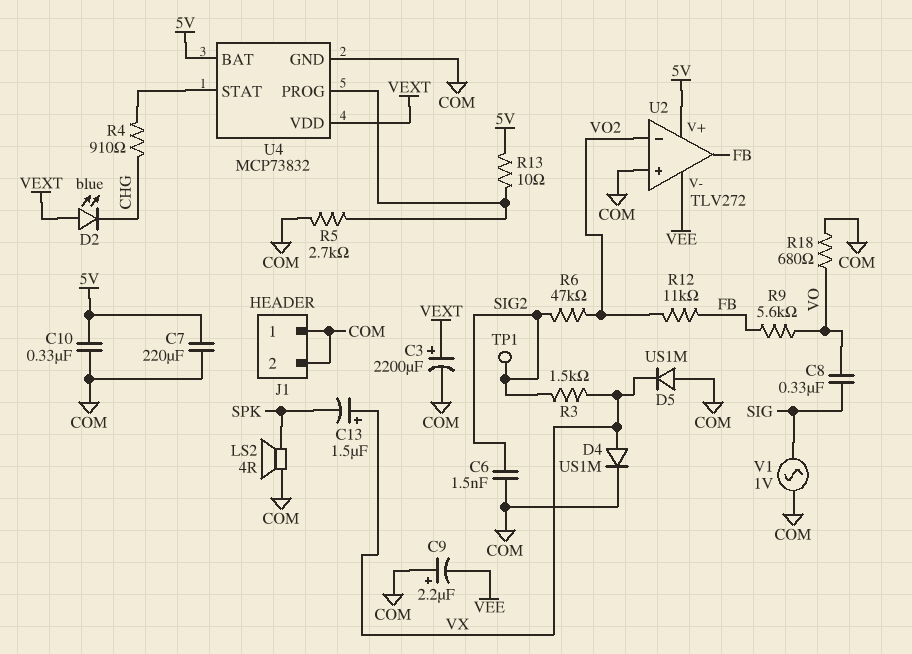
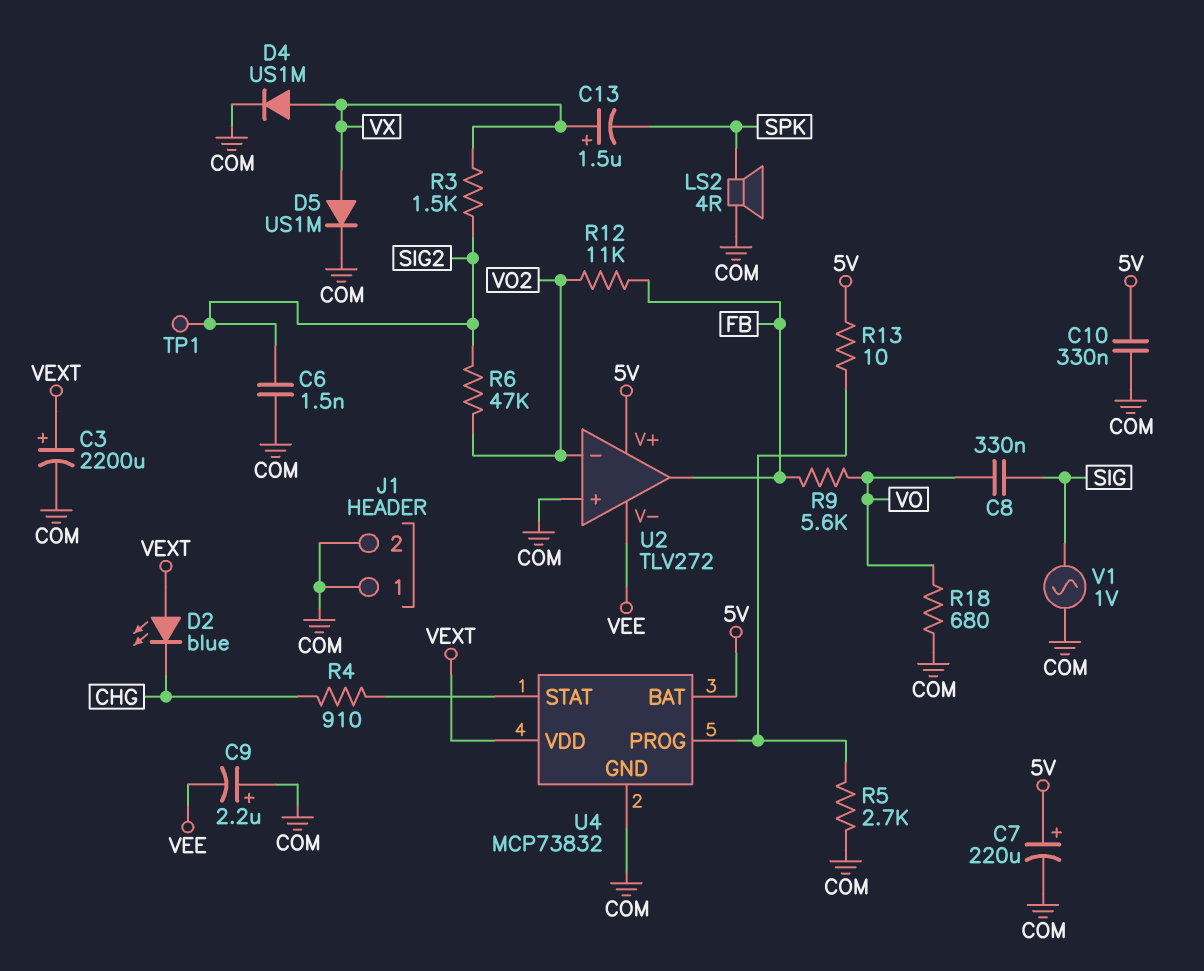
C7: 220uF (5V, COM) -> 220uF (plus 5V, minus COM)
D5: diode US1M (A COM, K VX) -> diode US1M (A VX, K COM)

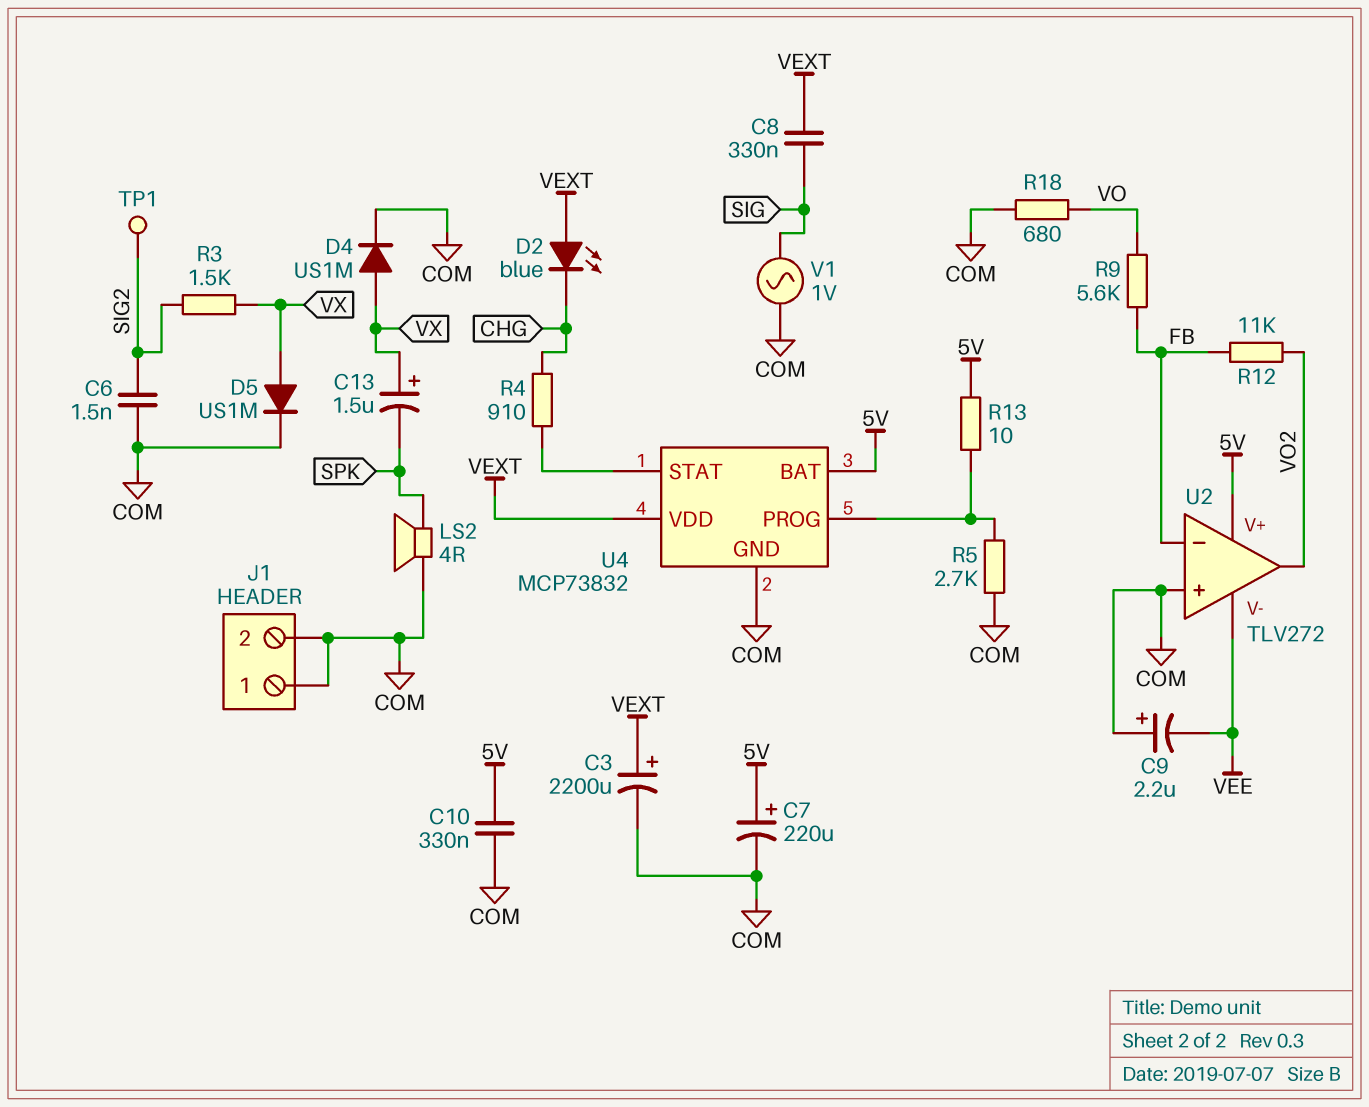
C8: 330nF (SIG, VO) -> 330nF (SIG, VEXT)
R6: 47k (SIG2, VO2) -> none
U2 pin in-: VO2 -> FB
U2 pin out: FB -> VO2

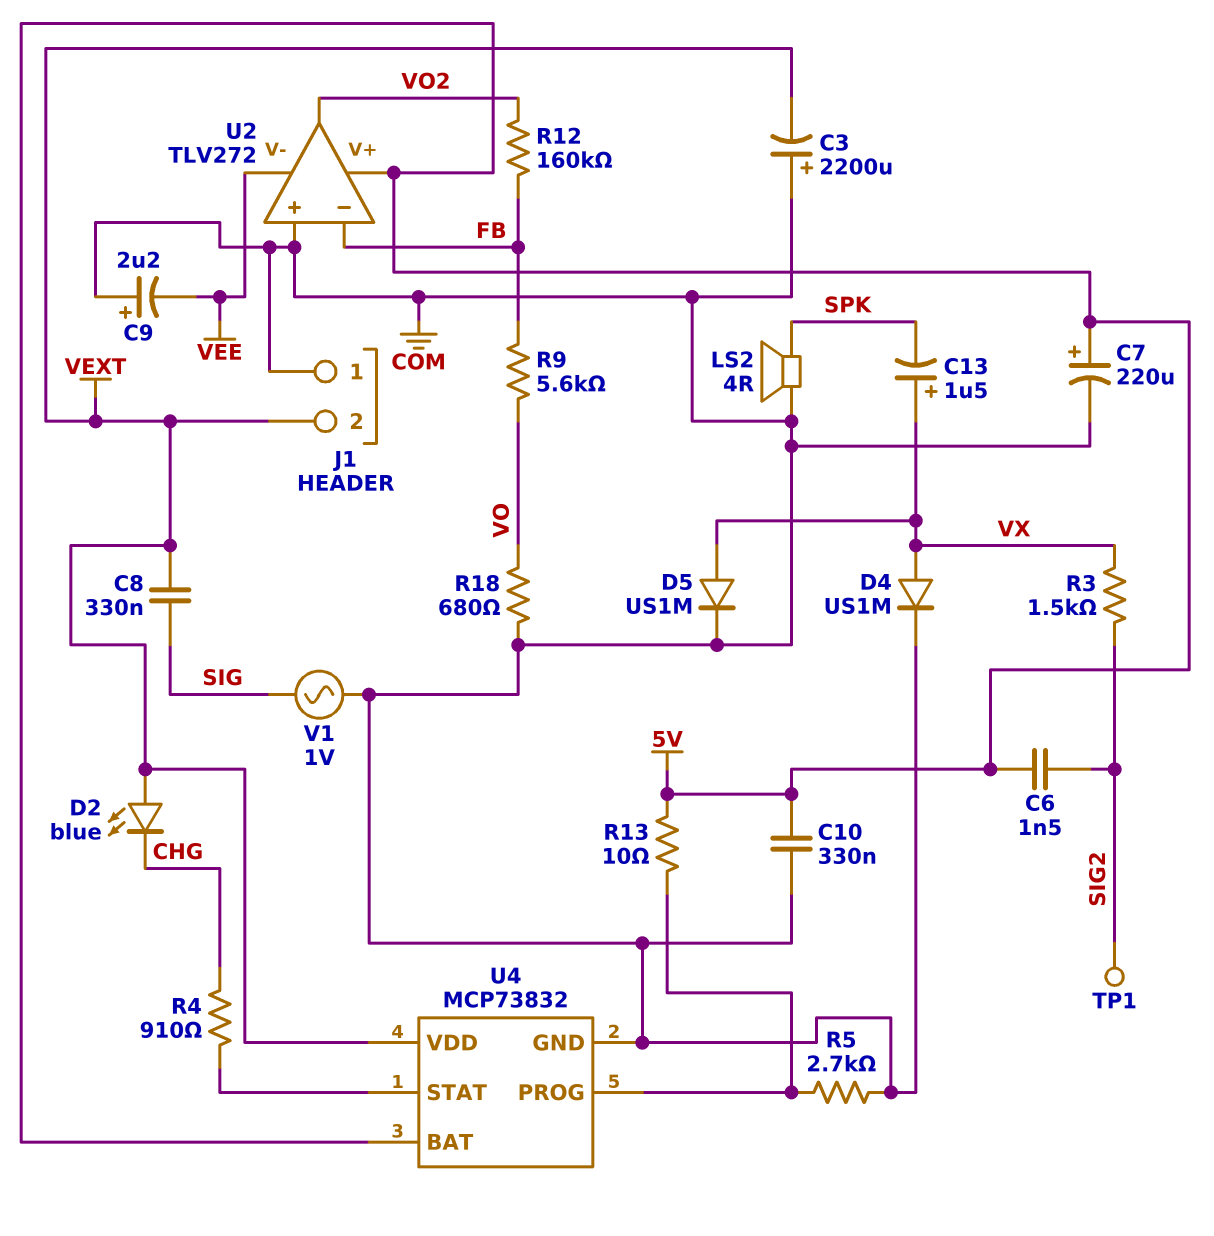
C3: 2200uF (plus VEXT, minus COM) -> 2200uF (plus COM, minus VEXT)
C6: 1.5nF (COM, SIG2) -> 1.5nF (5V, SIG2)
J1 pin 2: COM -> VEXT
R12: 11k (FB, VO2) -> 160k (FB, VO2)

